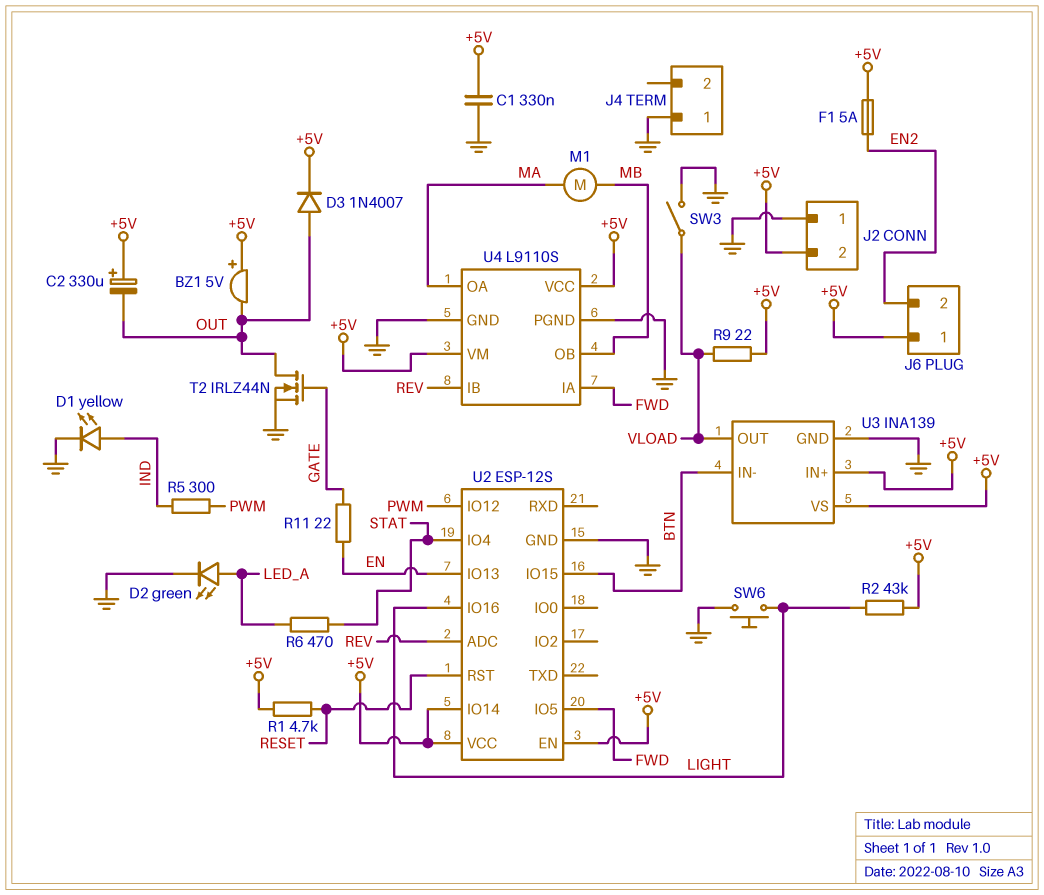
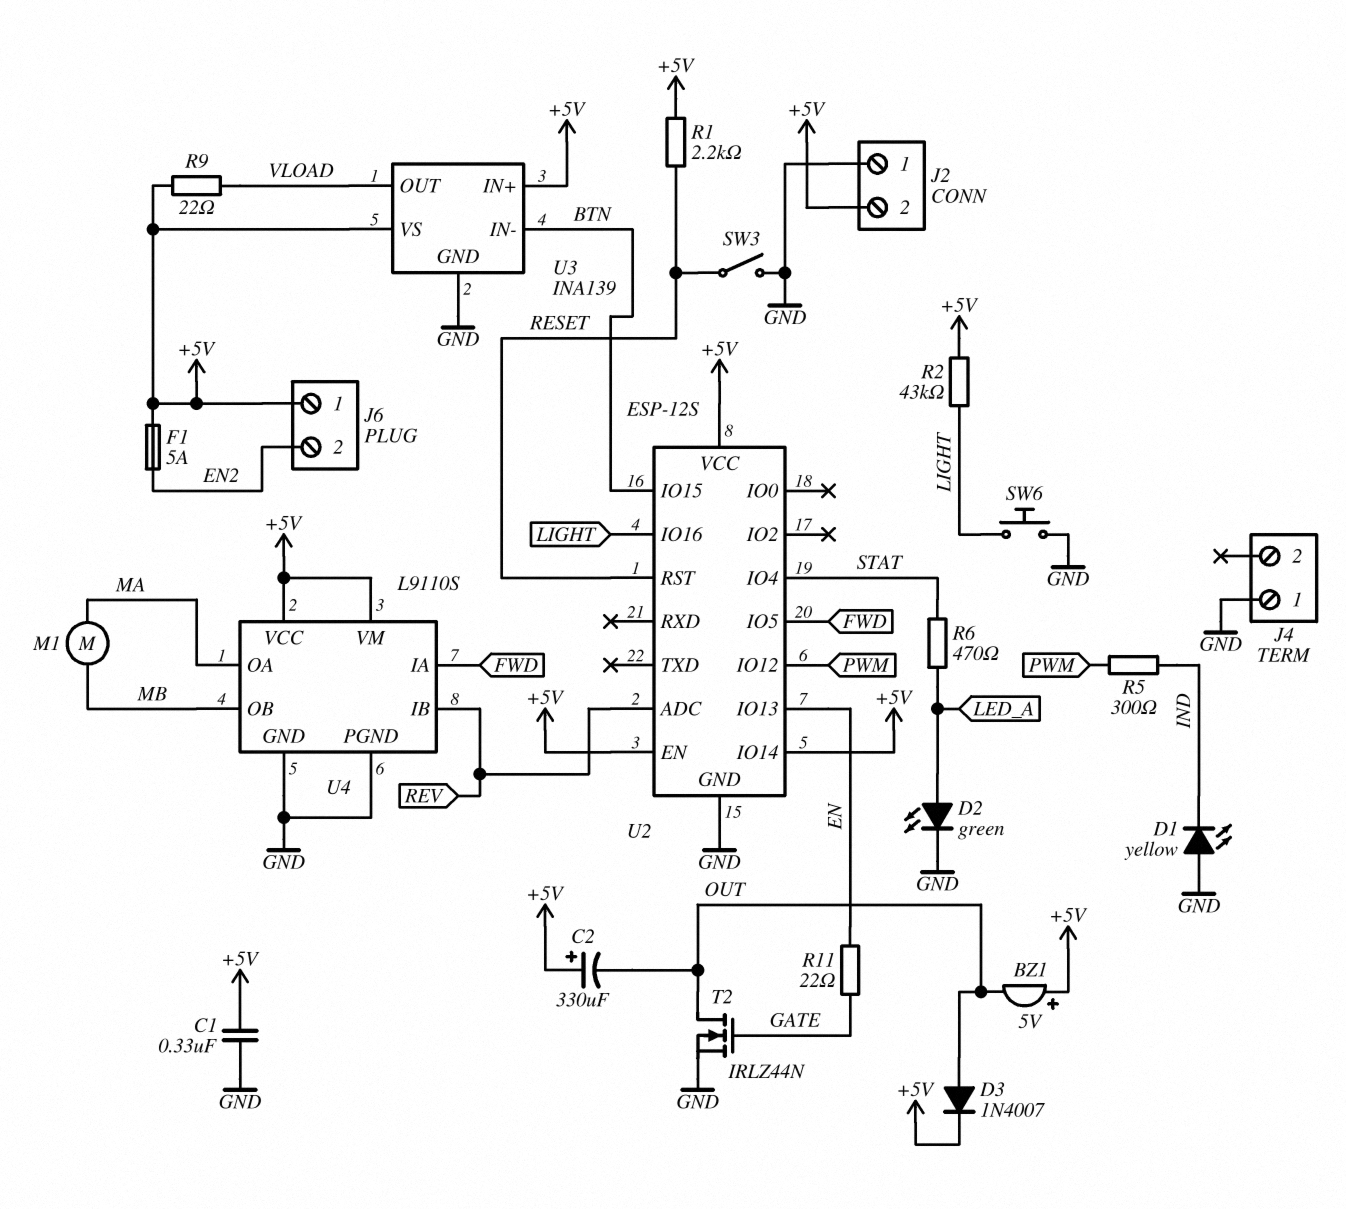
D1: LED yellow (A IND, K GND) -> LED yellow (A GND, K IND)
R1: 4.7k (+5V, RESET) -> 2.2k (+5V, RESET)
SW3: switch (GND, VLOAD) -> switch (GND, RESET)

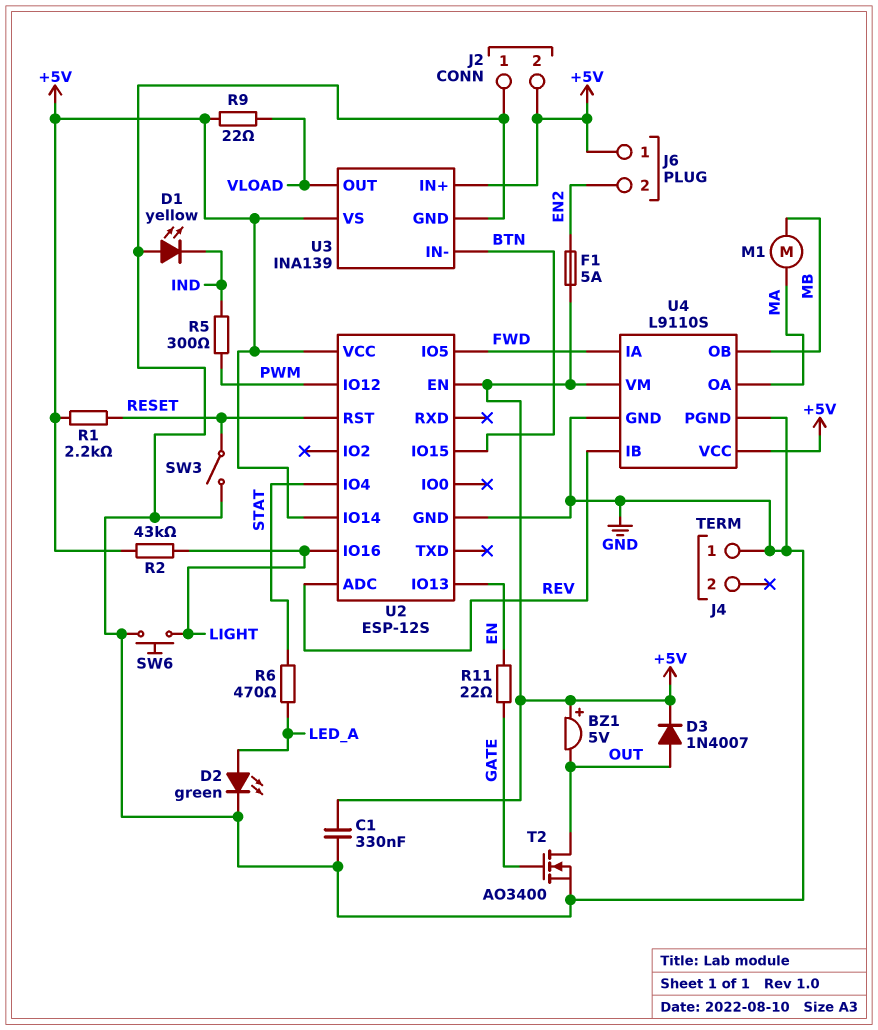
C2: 330uF (plus +5V, minus OUT) -> none
T2: NMOS IRLZ44N (G GATE, D OUT, S GND) -> NMOS AO3400 (G GATE, D OUT, S GND)

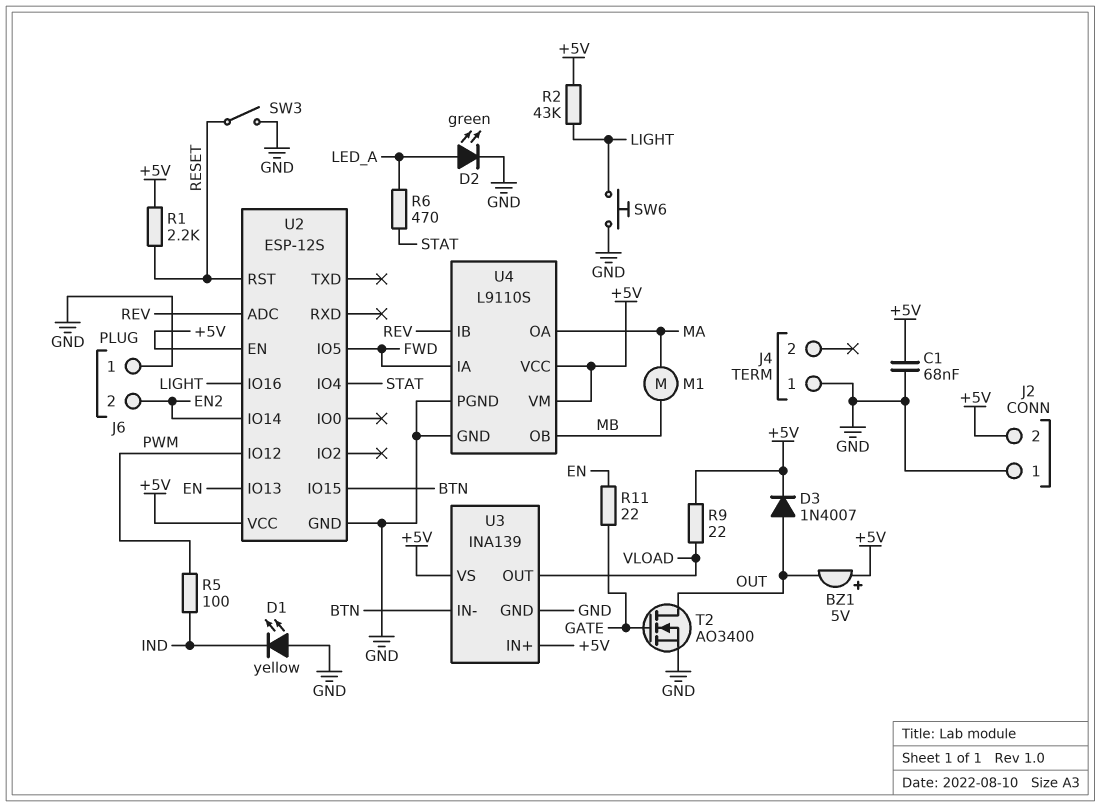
C1: 330nF (+5V, GND) -> 68nF (+5V, GND)
F1: 5A (+5V, EN2) -> none
J6 pin 1: +5V -> GND
R5: 300 (IND, PWM) -> 100 (IND, PWM)
U2 pin IO14: +5V -> EN2

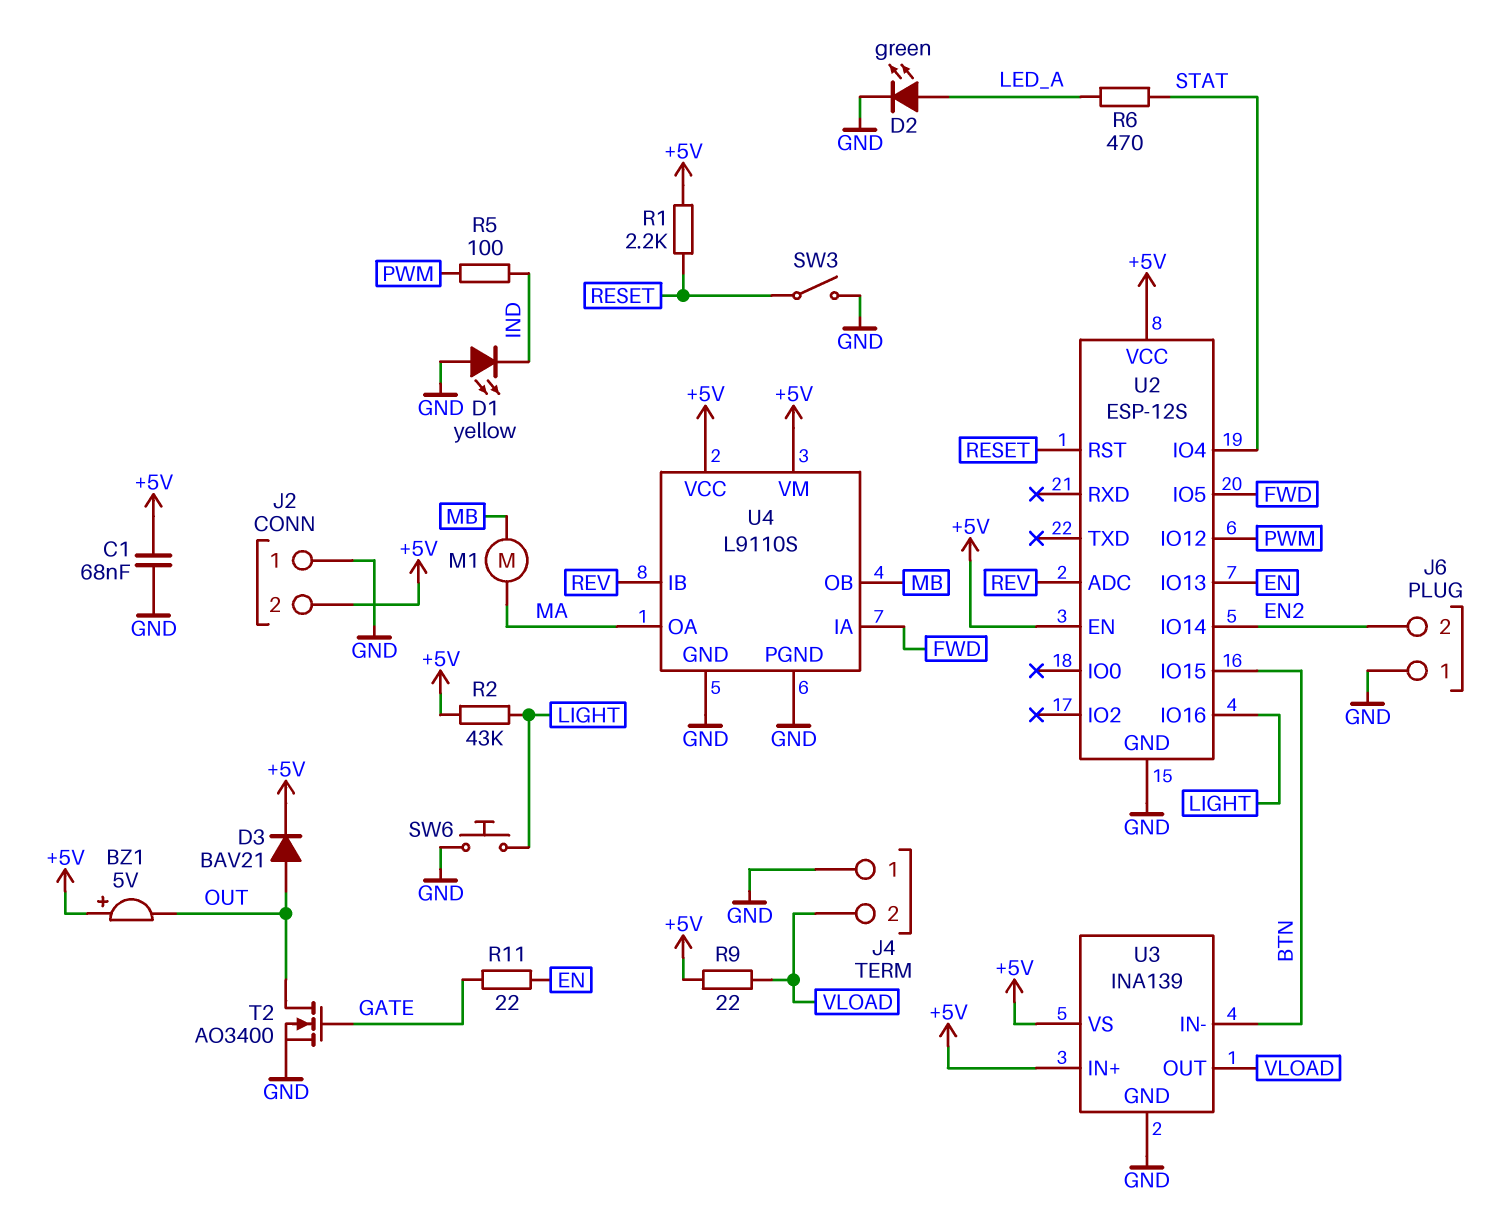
D3: diode 1N4007 (A OUT, K +5V) -> diode BAV21 (A OUT, K +5V)
J4 pin 2: none -> VLOAD

